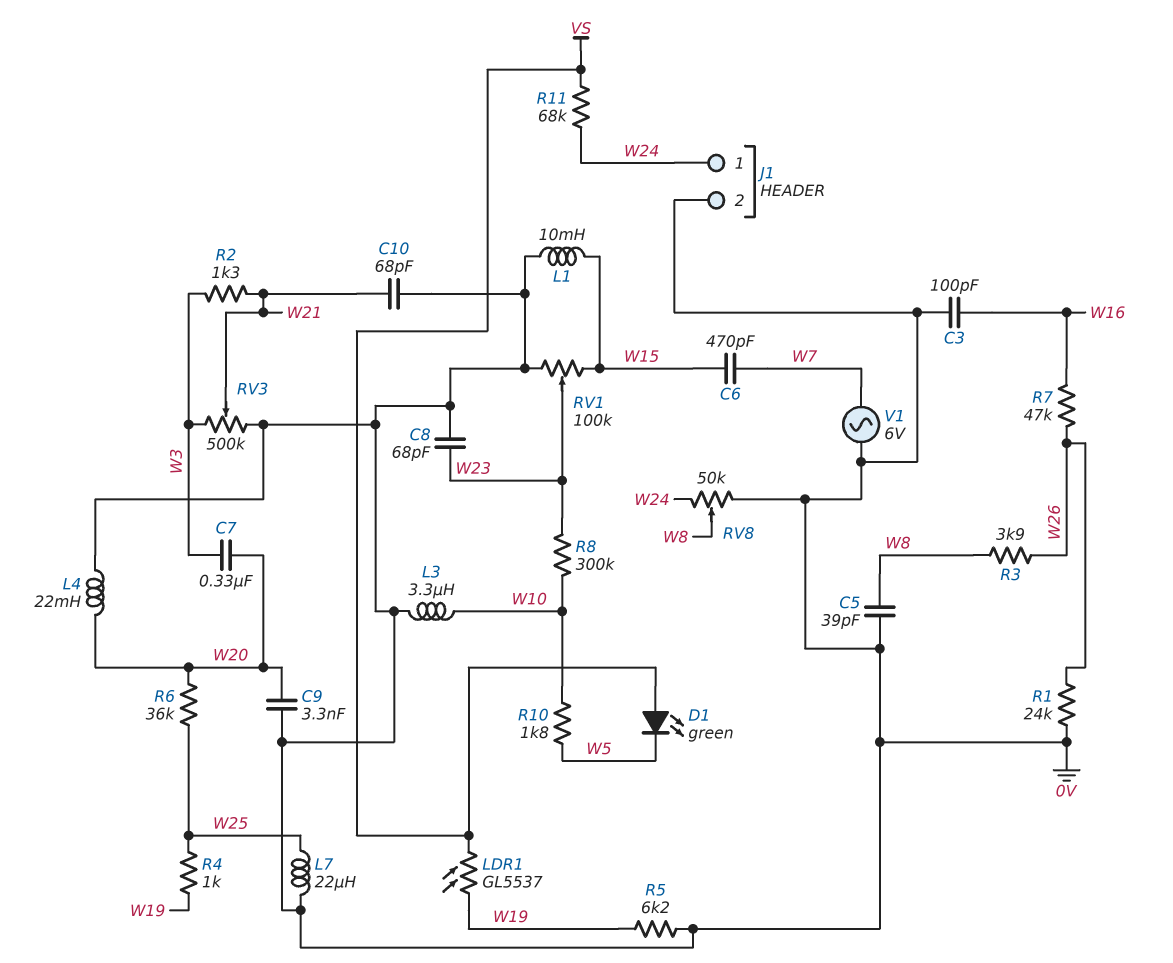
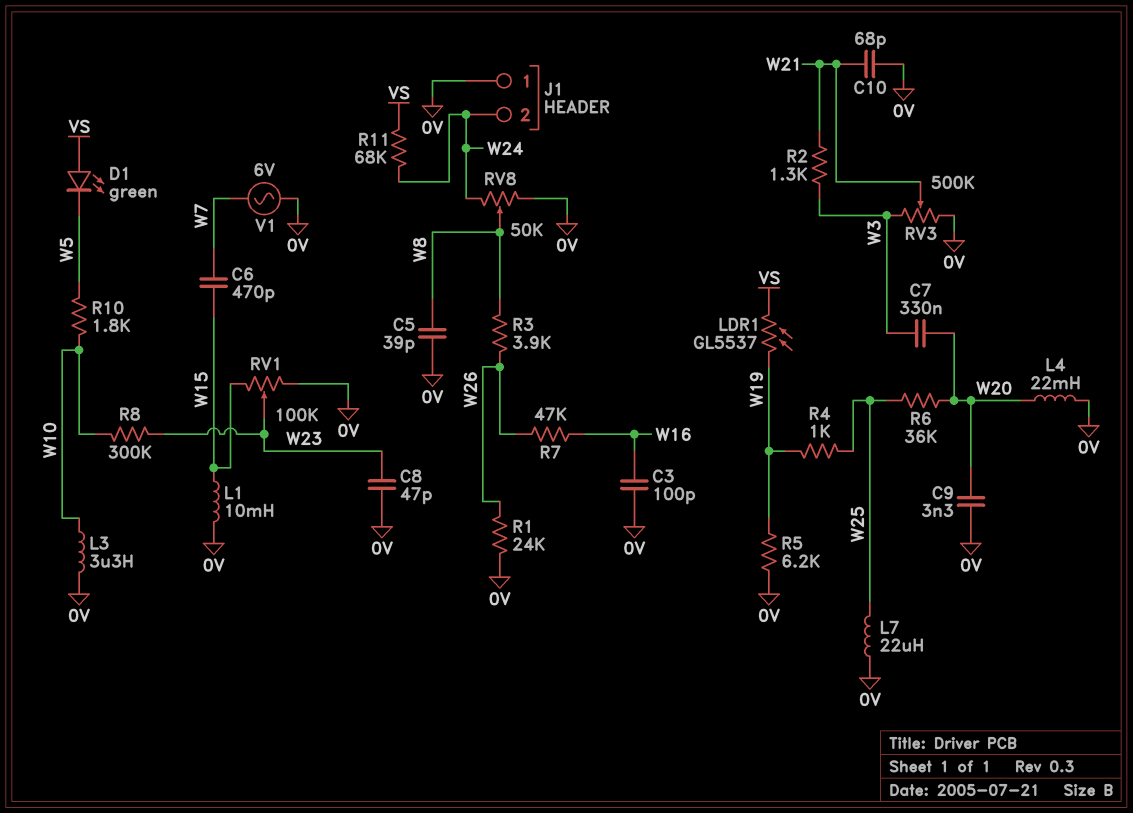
C8: 68pF (0V, W23) -> 47pF (0V, W23)
J1 pin 1: W24 -> 0V
J1 pin 2: 0V -> W24

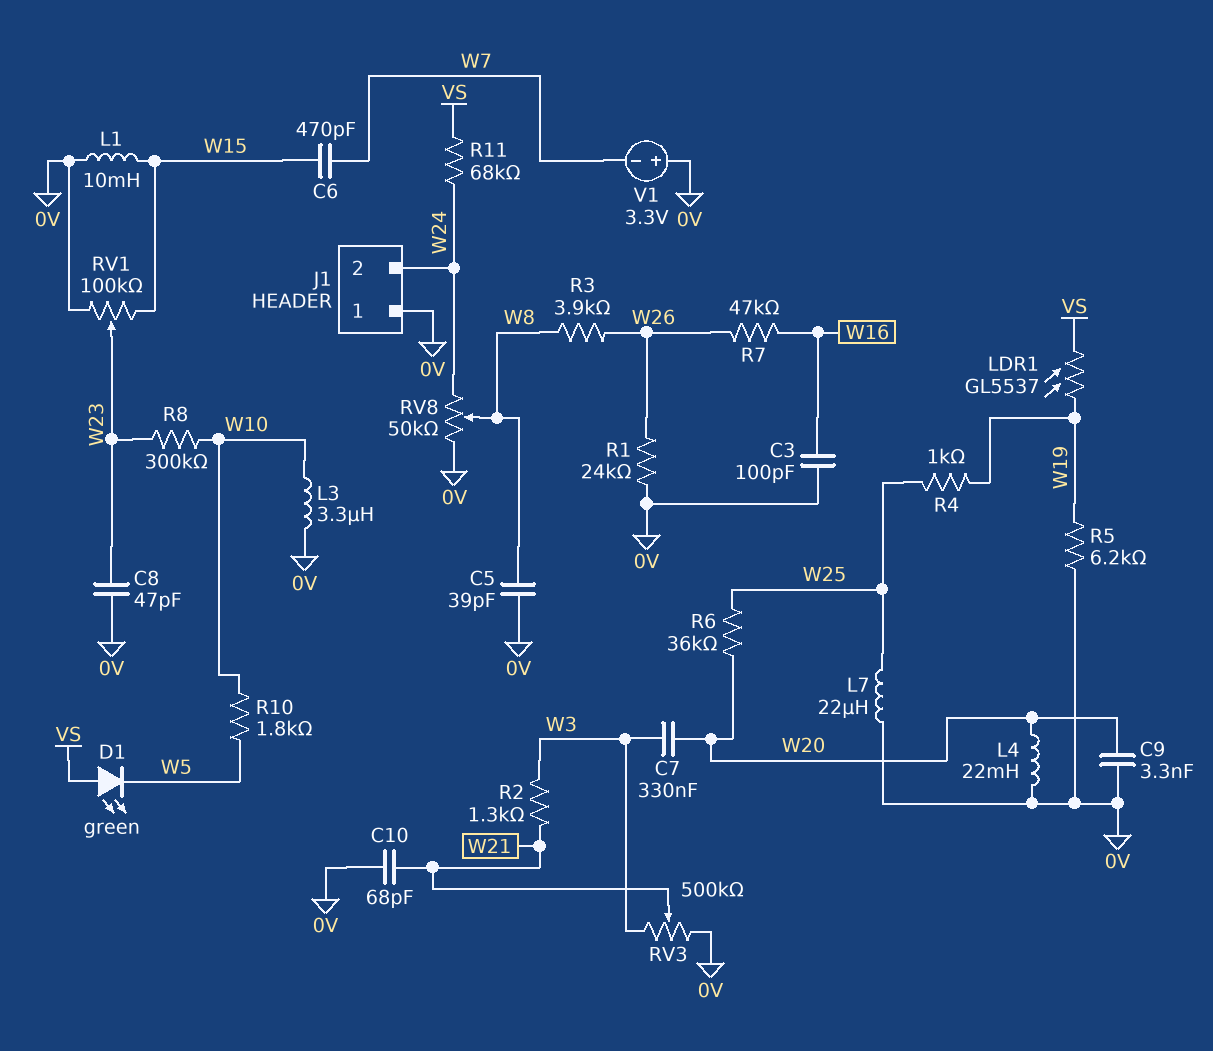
V1: AC 6V (0V, W7) -> 3.3V (plus 0V, minus W7)

